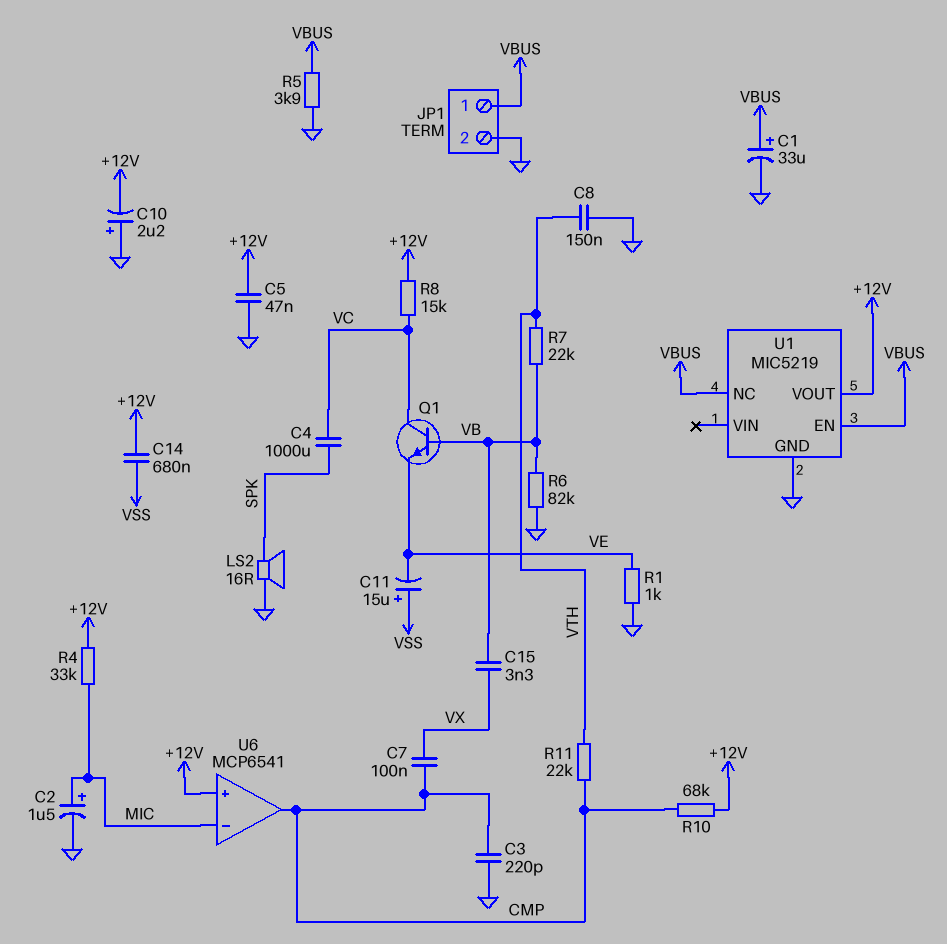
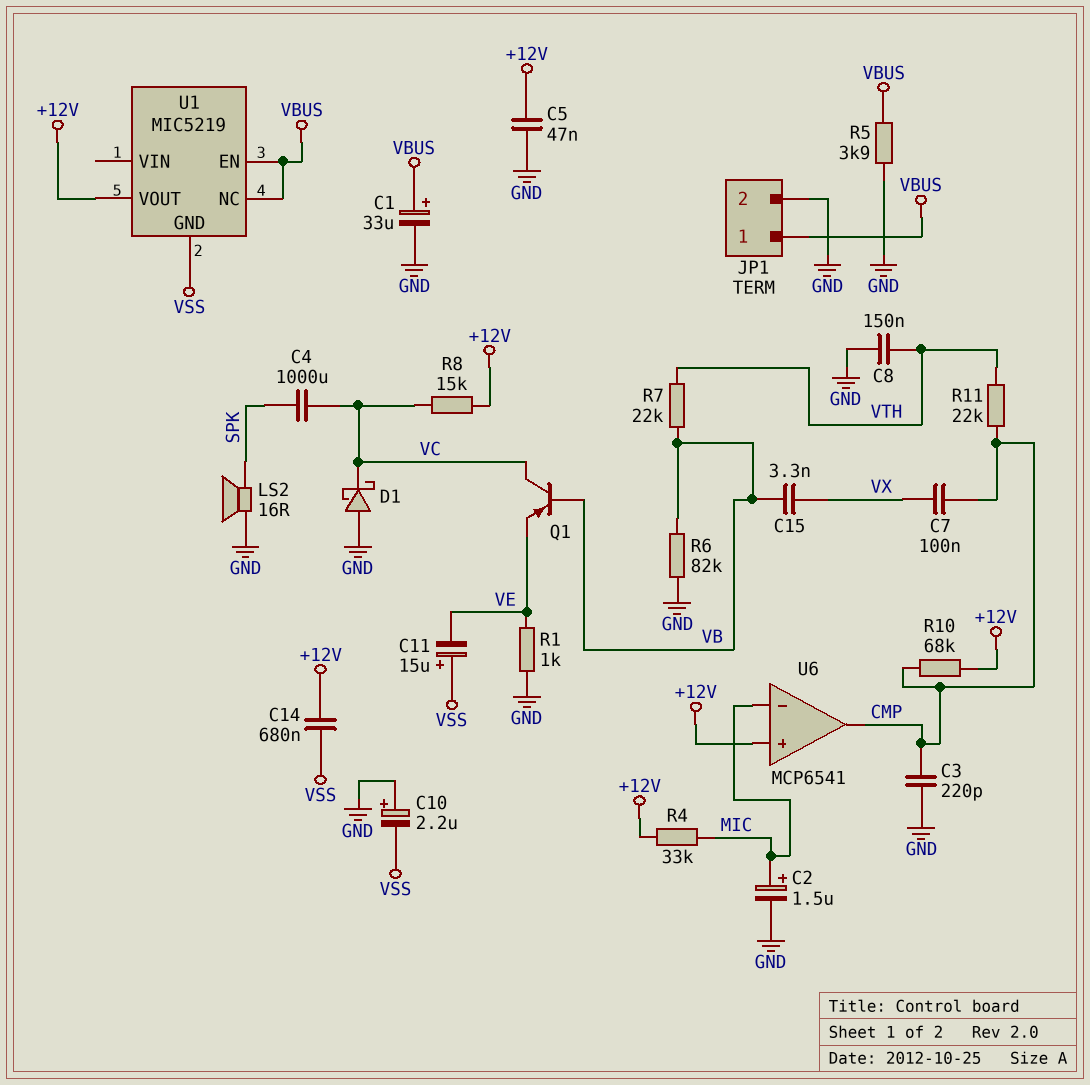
C10: 2.2uF (plus GND, minus +12V) -> 2.2uF (plus GND, minus VSS)
D1: none -> schottky (A GND, K VC)
Q1: NPN (B VB, C VC, E VE) -> PNP (B VB, C VC, E VE)
U1 pin GND: GND -> VSS

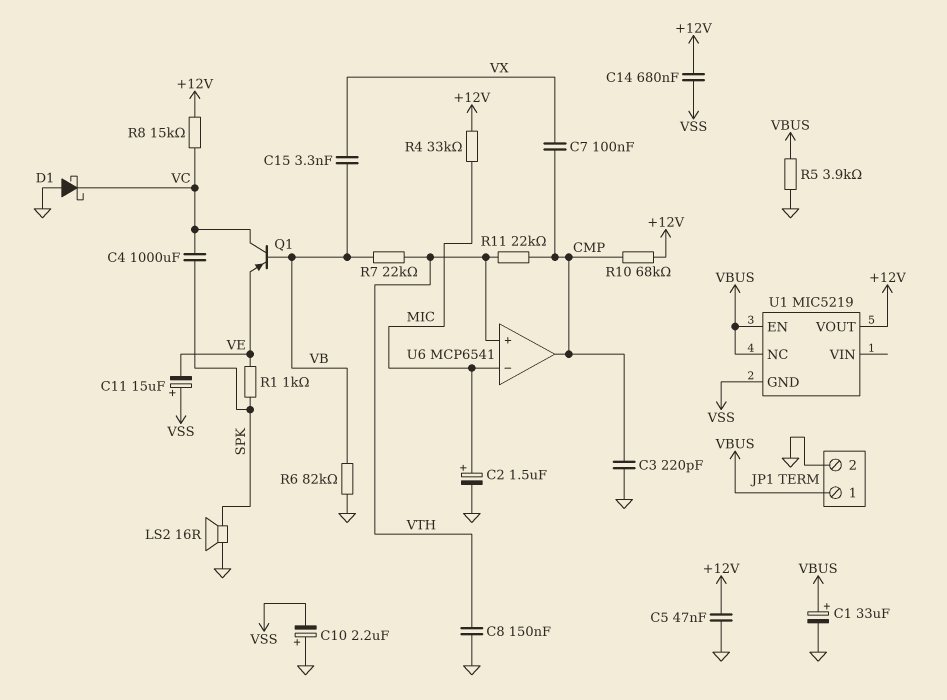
R1: 1k (GND, VE) -> 1k (SPK, VE)
U6 pin in+: +12V -> VTH

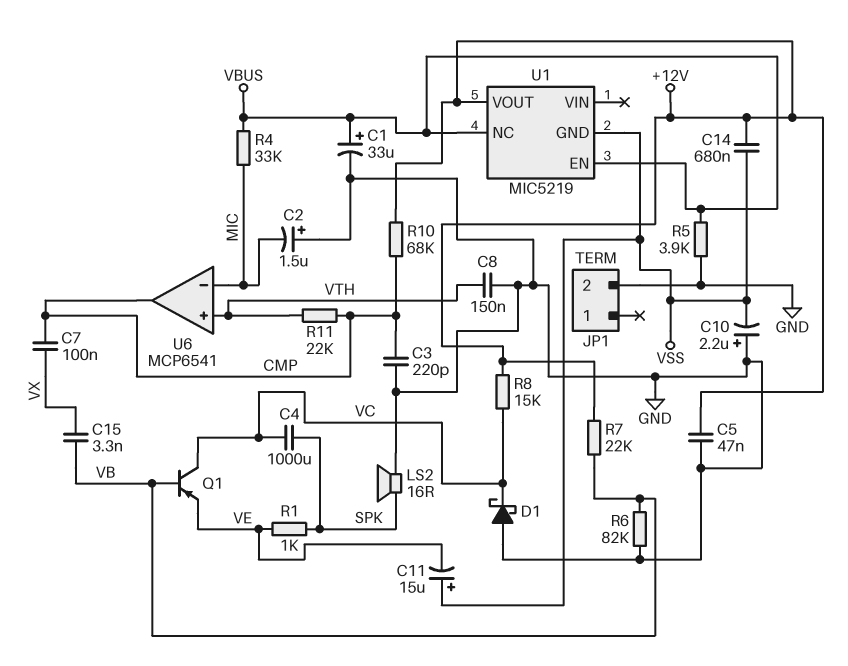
C2: 1.5uF (plus MIC, minus GND) -> 1.5uF (plus GND, minus MIC)
JP1 pin 1: VBUS -> none
R4: 33k (+12V, MIC) -> 33k (MIC, VBUS)
R7: 22k (VB, VTH) -> 22k (+12V, VB)

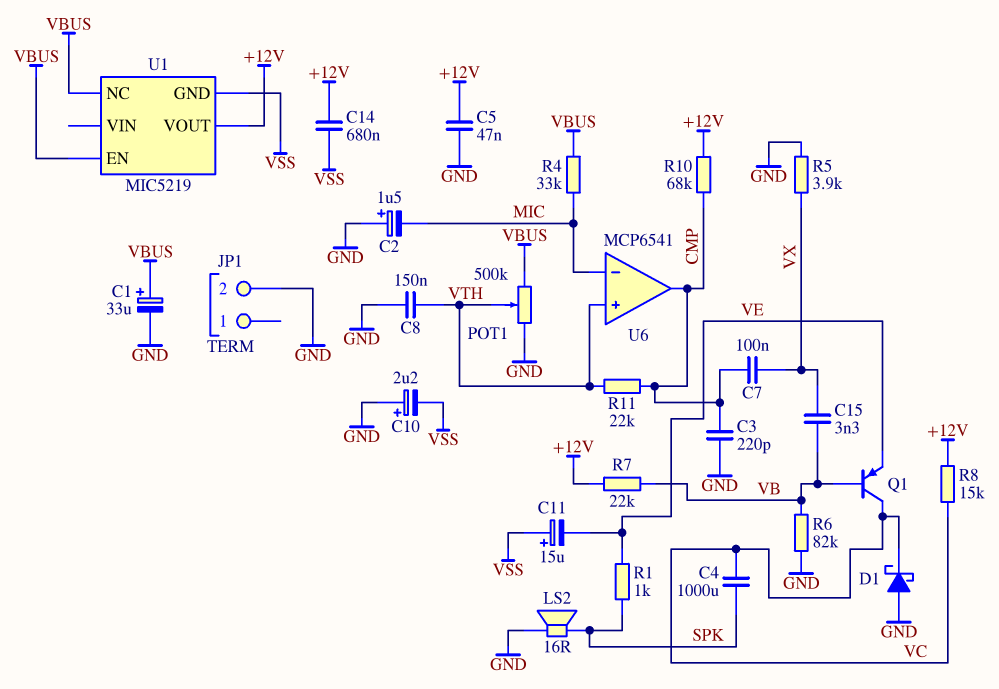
POT1: none -> 500k (GND, VBUS, wiper VTH)
R5: 3.9k (GND, VBUS) -> 3.9k (GND, VX)

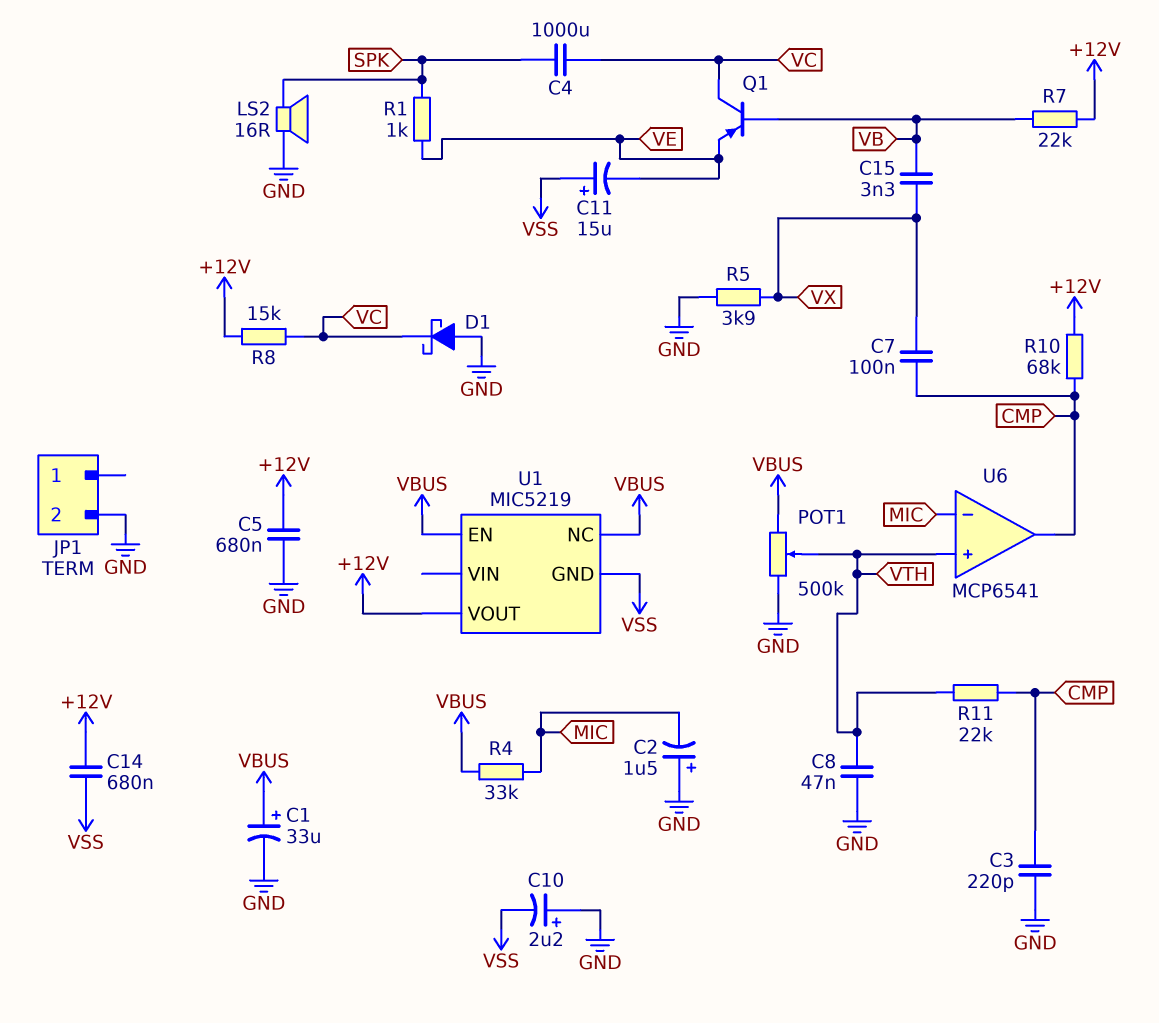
C5: 47nF (+12V, GND) -> 680nF (+12V, GND)
C8: 150nF (GND, VTH) -> 47nF (GND, VTH)
R6: 82k (GND, VB) -> none

